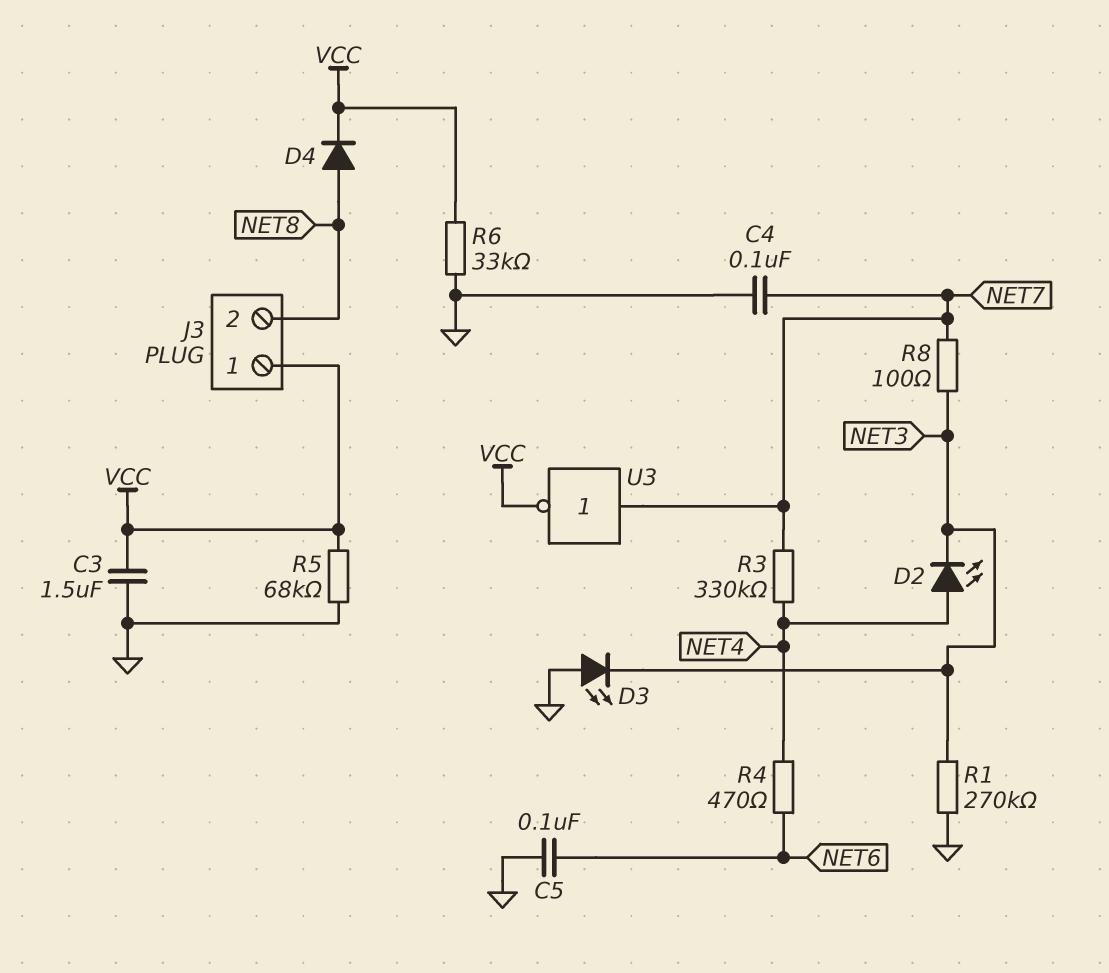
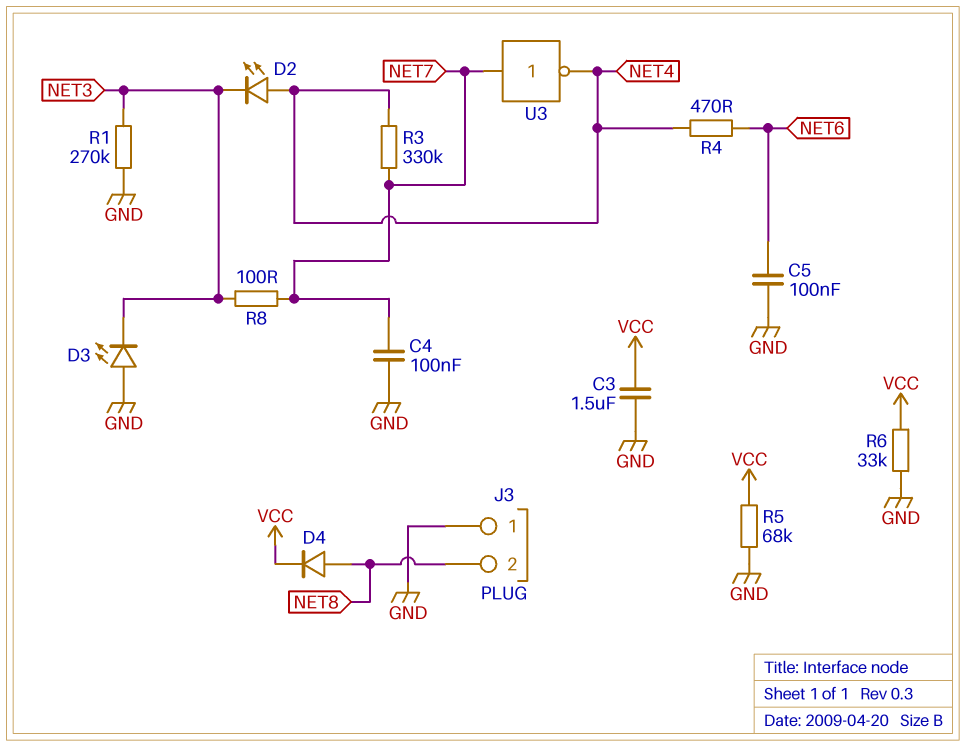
J3 pin 1: VCC -> GND
U3: NOT (in NET7, out VCC) -> NOT (in NET7, out NET4)

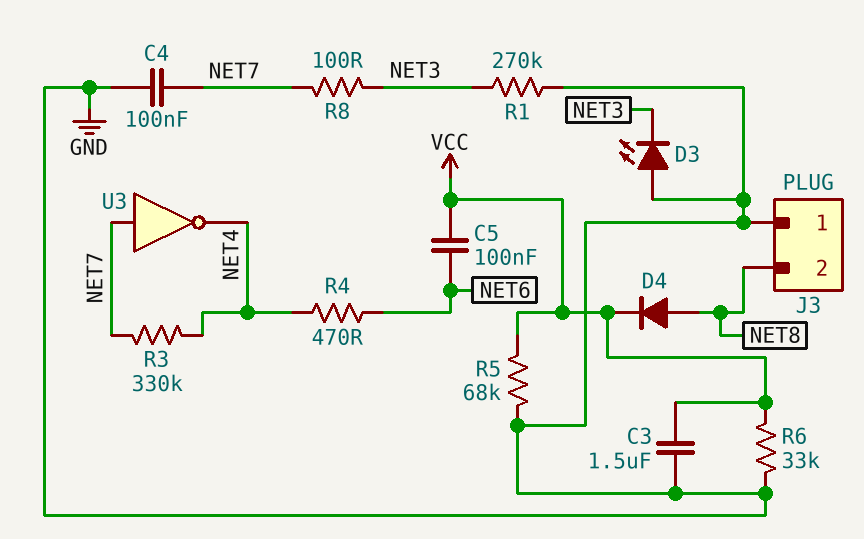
C5: 100nF (GND, NET6) -> 100nF (NET6, VCC)
D2: LED (A NET4, K NET3) -> none

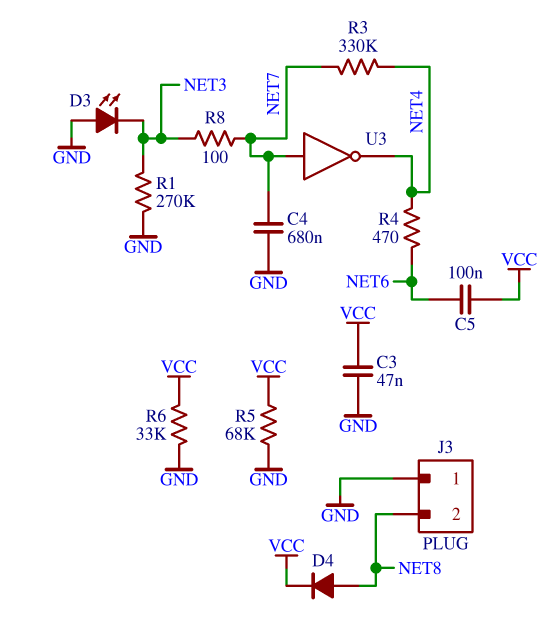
C3: 1.5uF (GND, VCC) -> 47nF (GND, VCC)
C4: 100nF (GND, NET7) -> 680nF (GND, NET7)

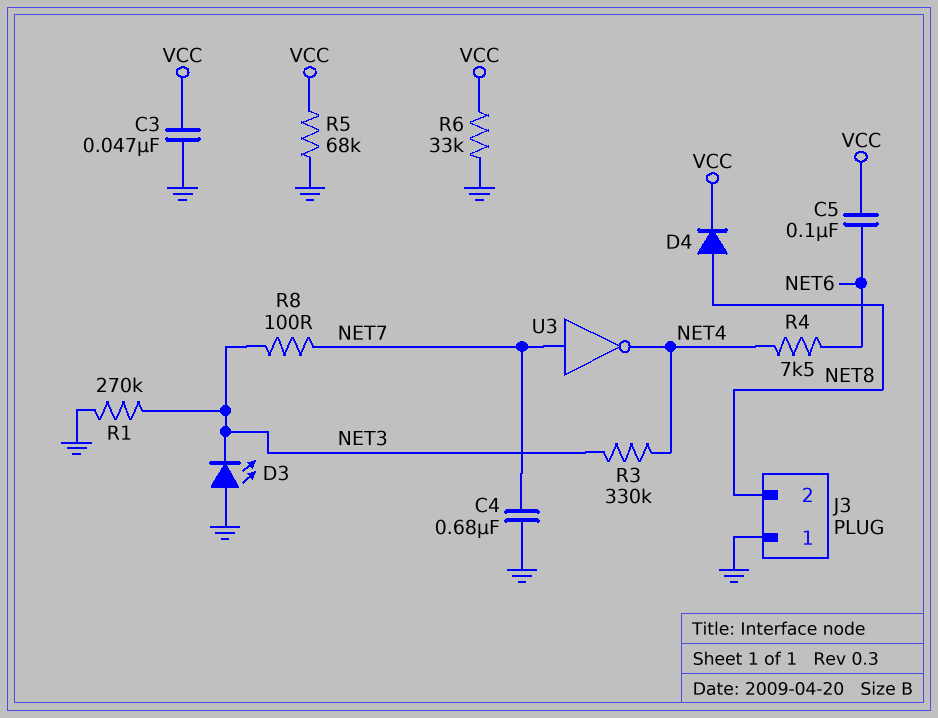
R3: 330k (NET4, NET7) -> 330k (NET3, NET4)
R4: 470 (NET4, NET6) -> 7.5k (NET4, NET6)

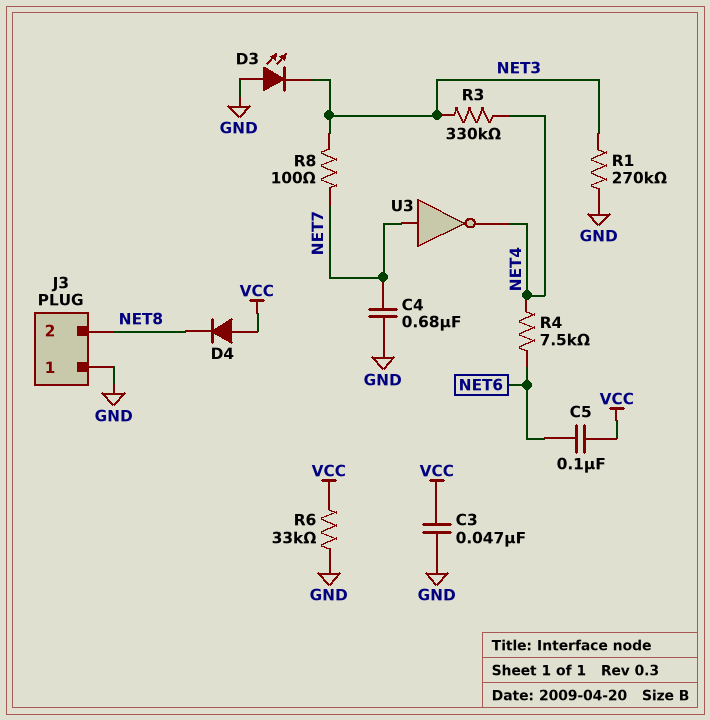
D4: diode (A NET8, K VCC) -> diode (A VCC, K NET8)
R5: 68k (GND, VCC) -> none

